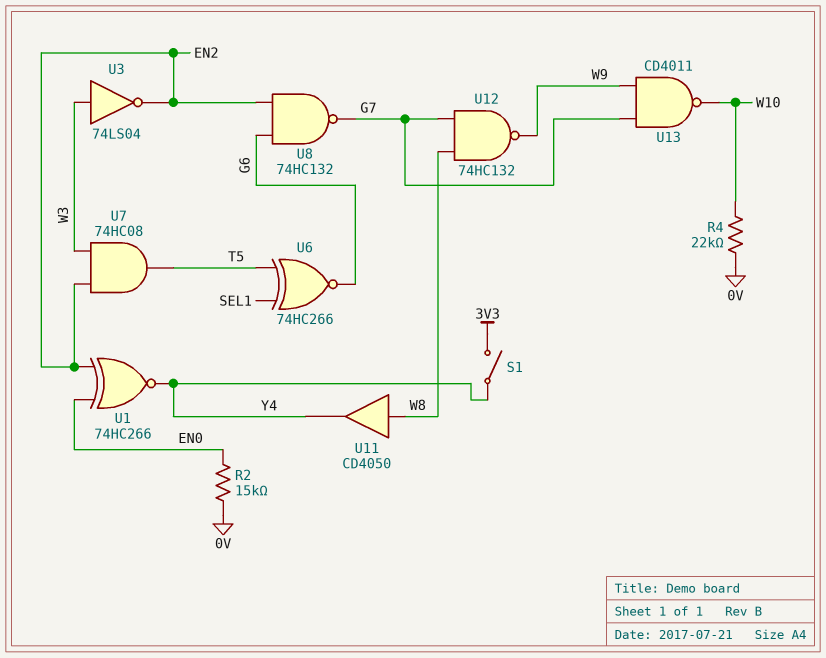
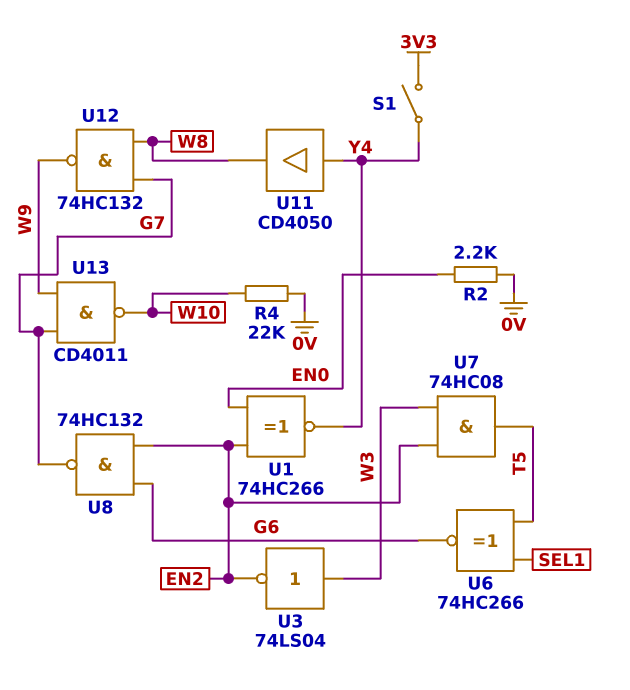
R2: 15k (0V, EN0) -> 2.2k (0V, EN0)
U11: buffer CD4050 (in W8, out Y4) -> buffer CD4050 (in Y4, out W8)

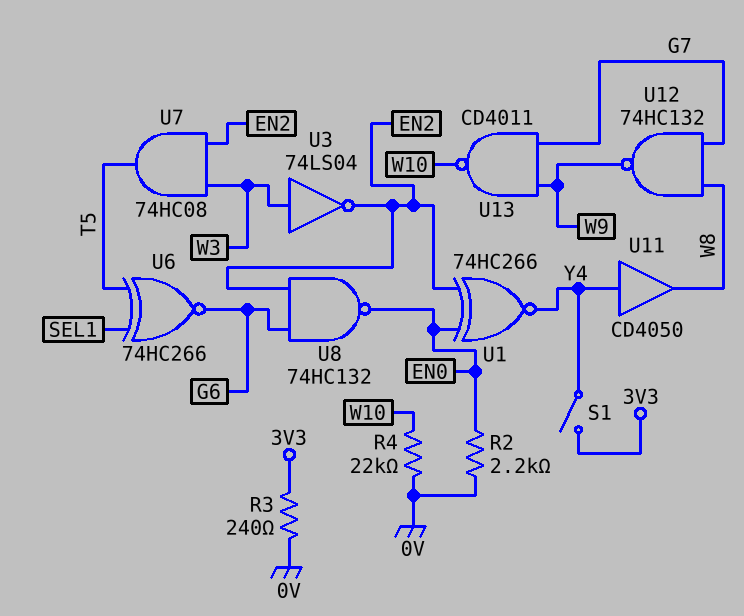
R3: none -> 240 (0V, 3V3)
U8: NAND 74HC132 (in EN2, in G6, out G7) -> NAND 74HC132 (in EN2, in G6, out EN0)

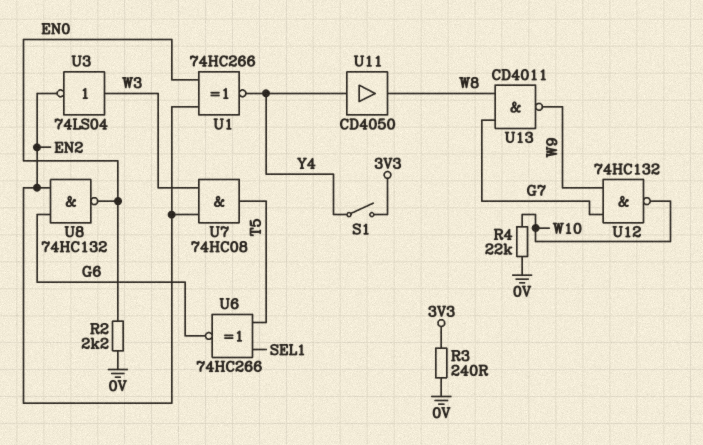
U12: NAND 74HC132 (in G7, in W8, out W9) -> NAND 74HC132 (in G7, in W9, out W10)
U13: NAND CD4011 (in G7, in W9, out W10) -> NAND CD4011 (in G7, in W8, out W9)

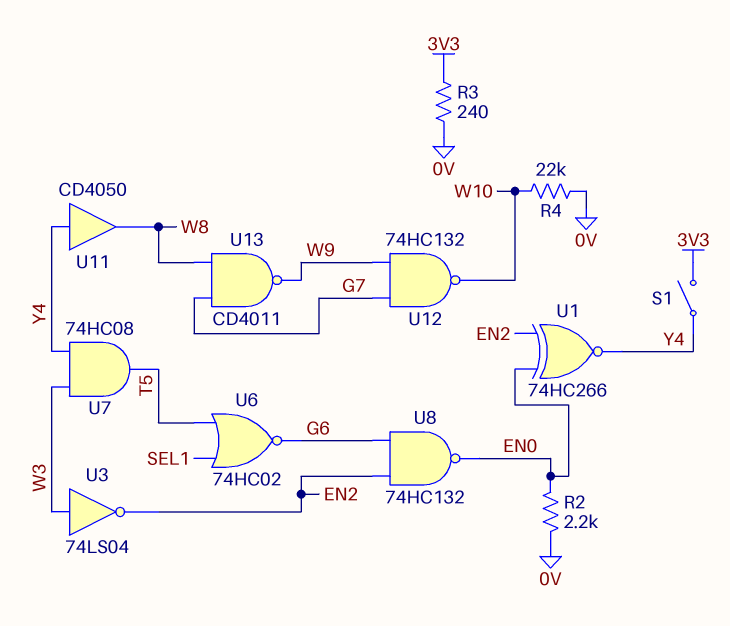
U6: XNOR 74HC266 (in SEL1, in T5, out G6) -> NOR 74HC02 (in SEL1, in T5, out G6)
U7: AND 74HC08 (in EN2, in W3, out T5) -> AND 74HC08 (in W3, in Y4, out T5)

